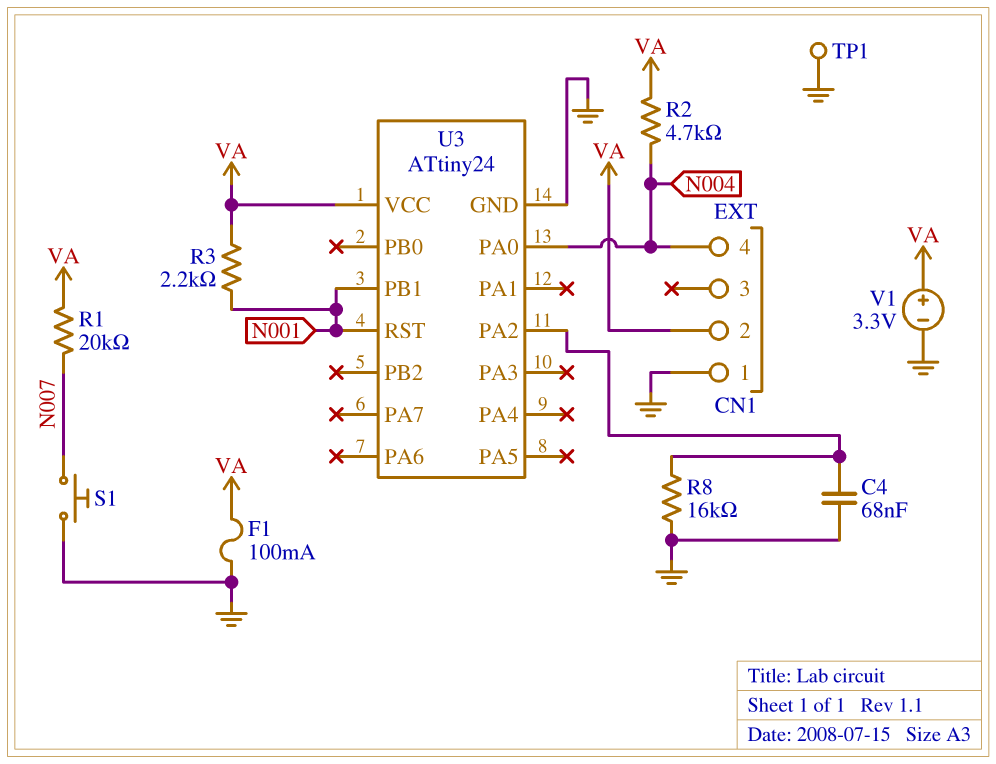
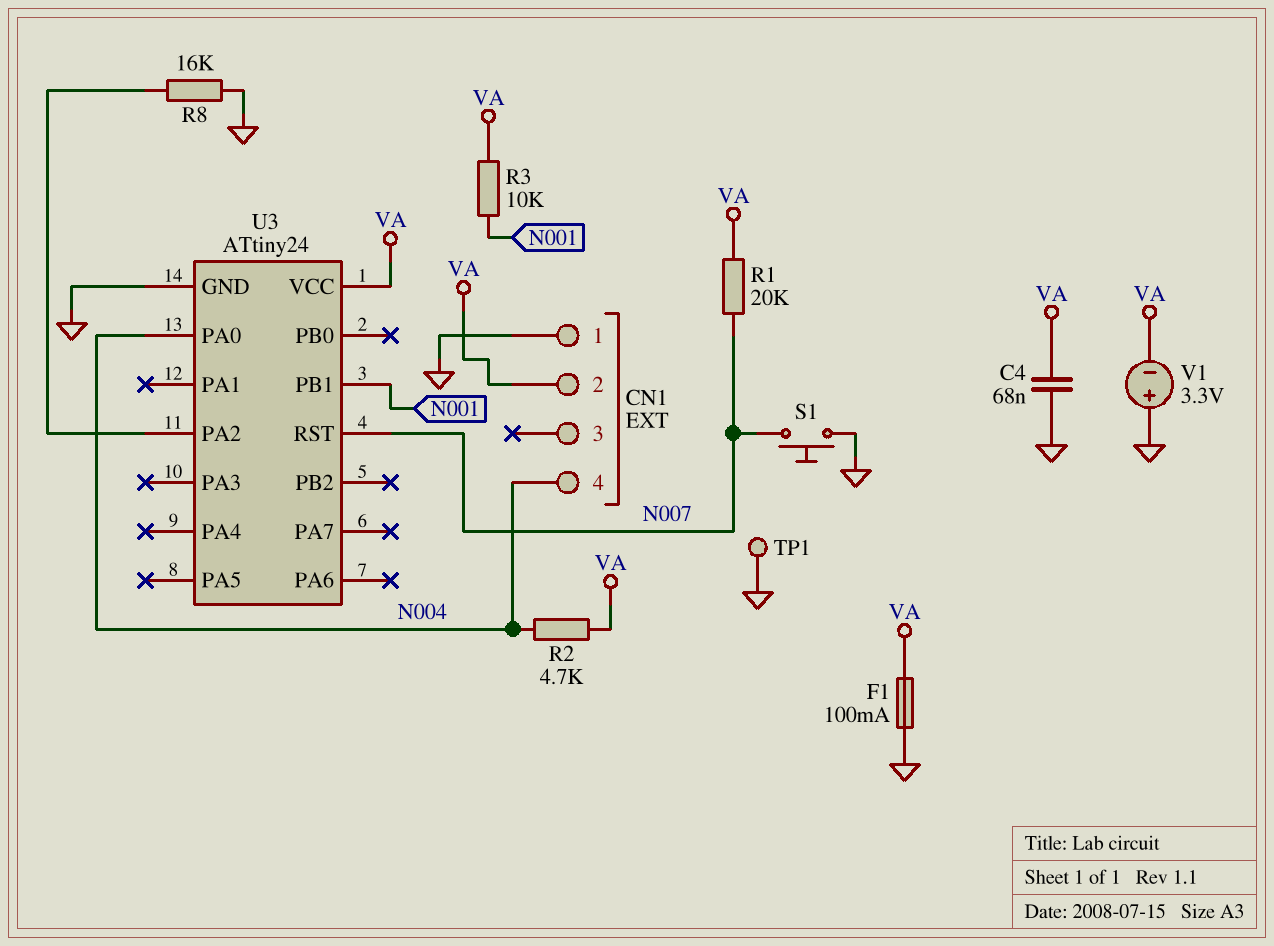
C4: 68nF (GND, U3/PA2) -> 68nF (GND, VA)
R3: 2.2k (N001, VA) -> 10k (N001, VA)
U3 pin RST: N001 -> N007
V1: 3.3V (plus VA, minus GND) -> 3.3V (plus GND, minus VA)

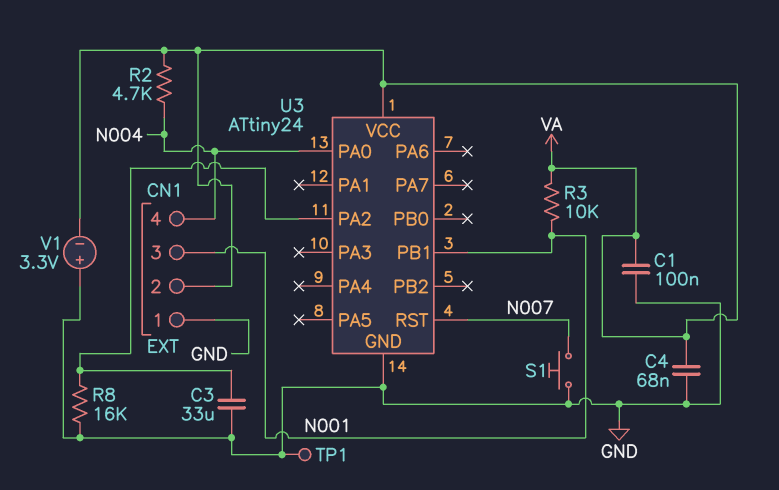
C1: none -> 100nF (GND, VA)
C3: none -> 33uF (GND, U3/PA2)
CN1 pin 3: none -> N001
F1: 100mA (GND, VA) -> none
R1: 20k (N007, VA) -> none

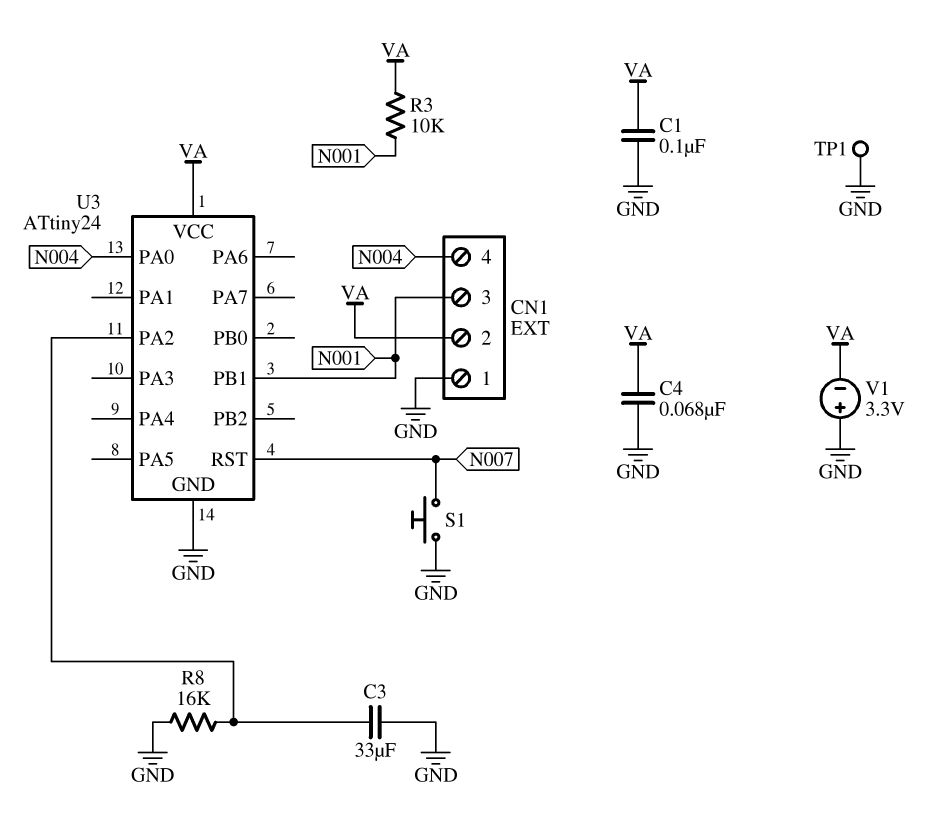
R2: 4.7k (N004, VA) -> none

